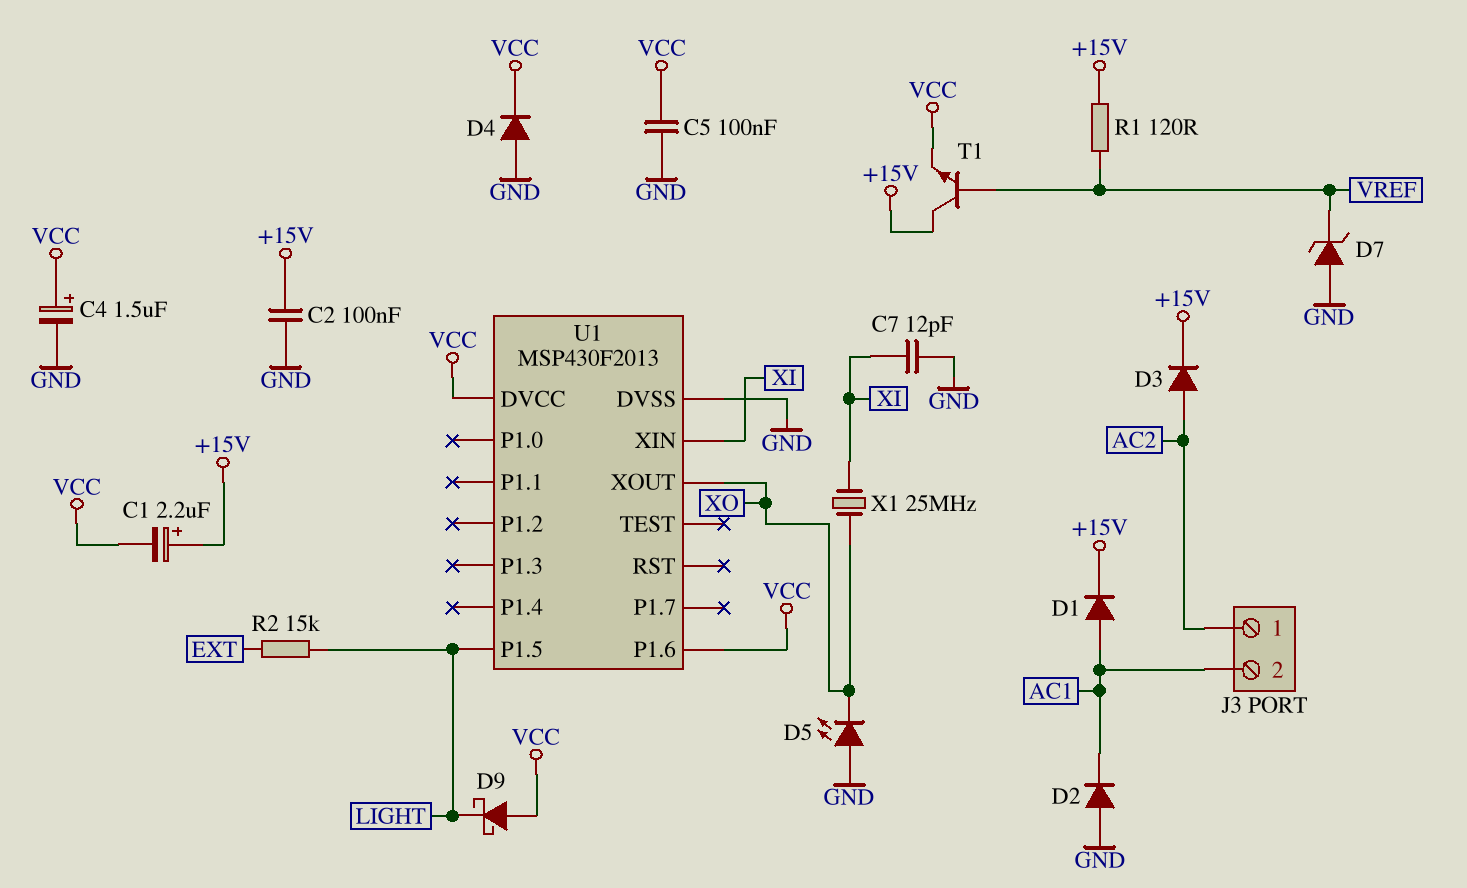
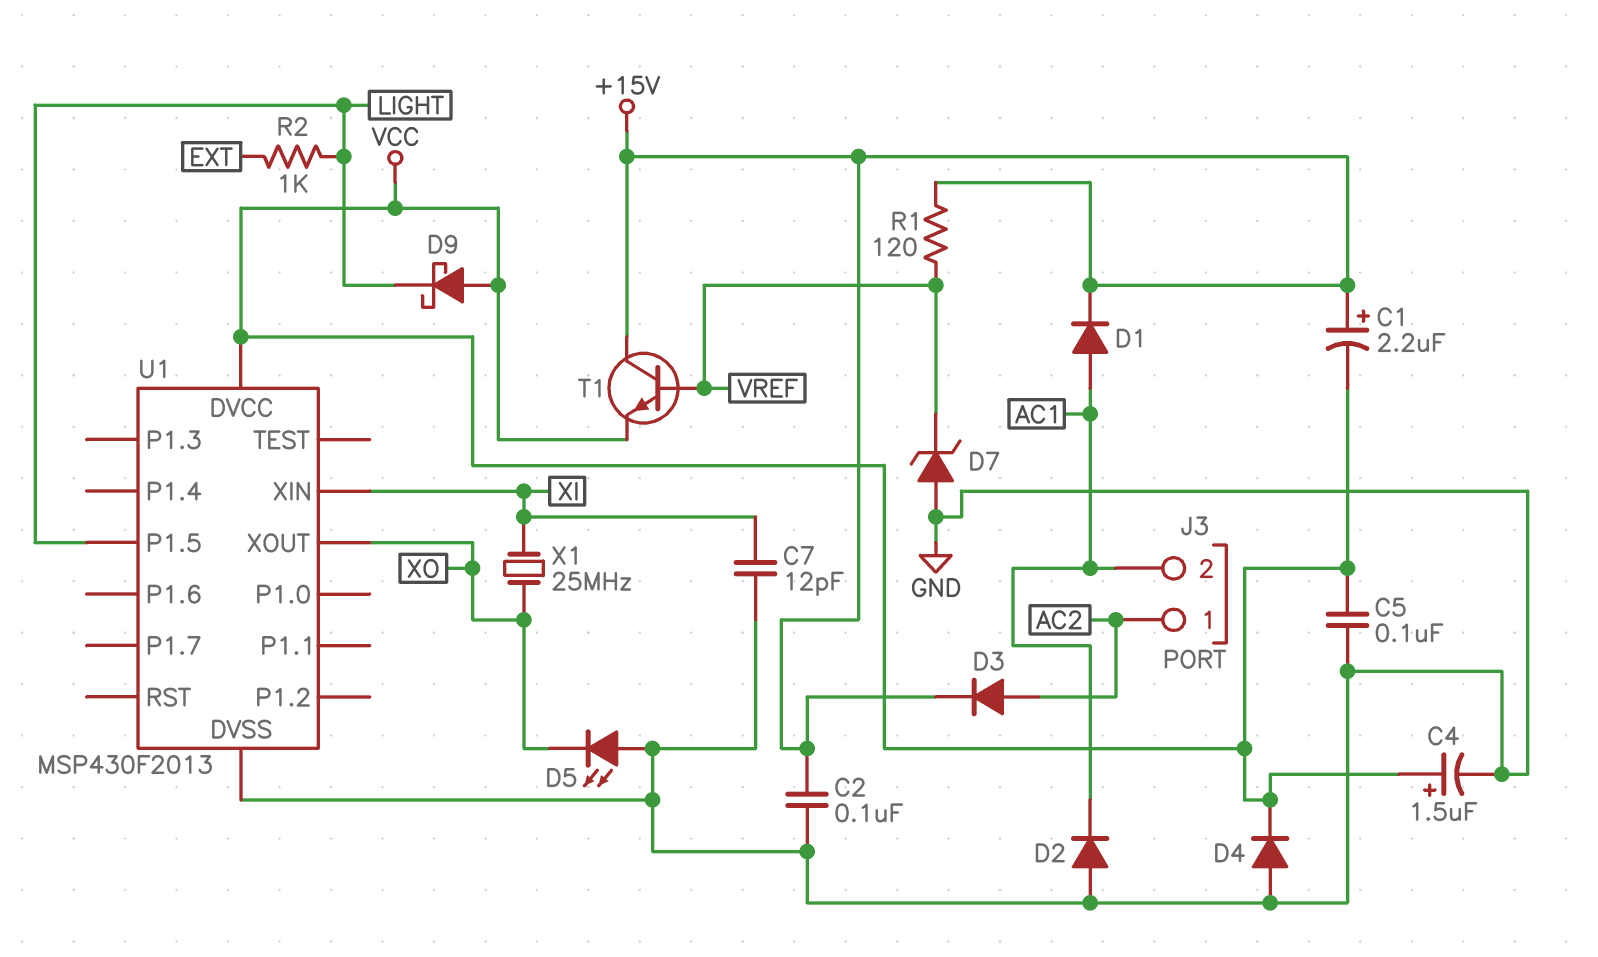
R2: 15k (EXT, LIGHT) -> 1k (EXT, LIGHT)
U1 pin P1.6: VCC -> none

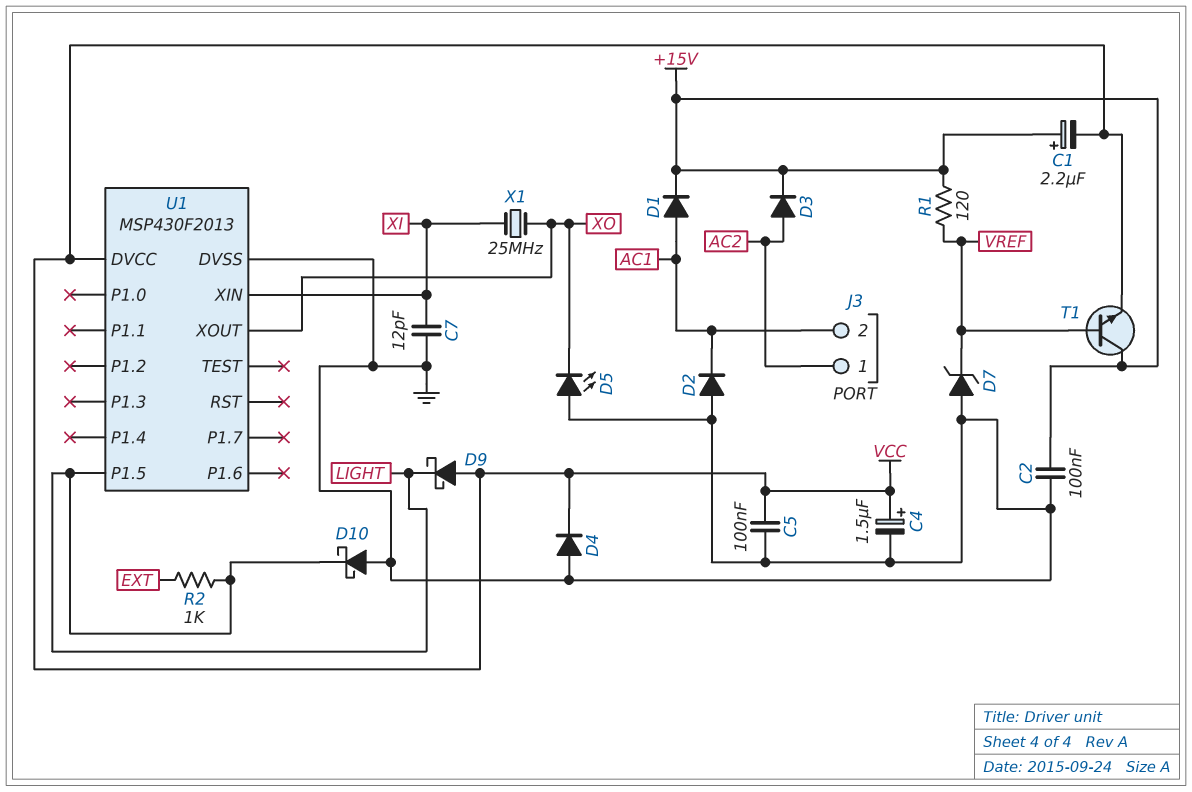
D10: none -> schottky (A GND, K LIGHT)

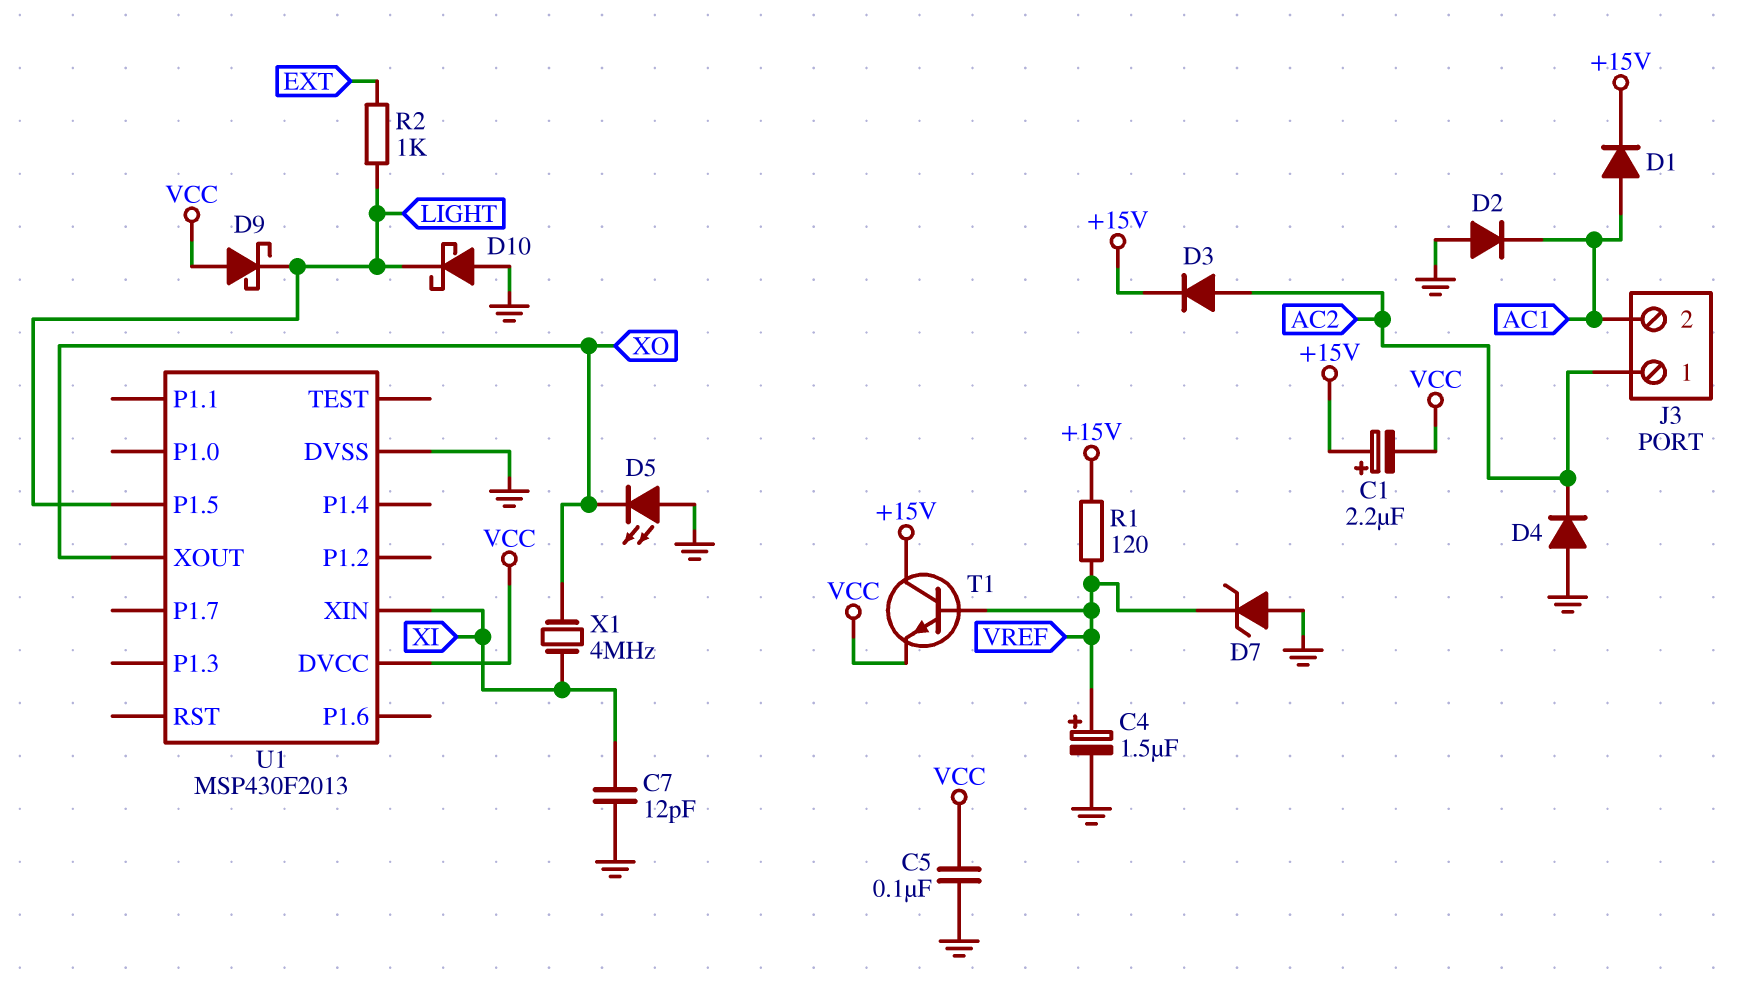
C2: 100nF (+15V, GND) -> none
C4: 1.5uF (plus VCC, minus GND) -> 1.5uF (plus VREF, minus GND)
D4: diode (A GND, K VCC) -> diode (A GND, K AC2)
X1: 25MHz (XI, XO) -> 4MHz (XI, XO)

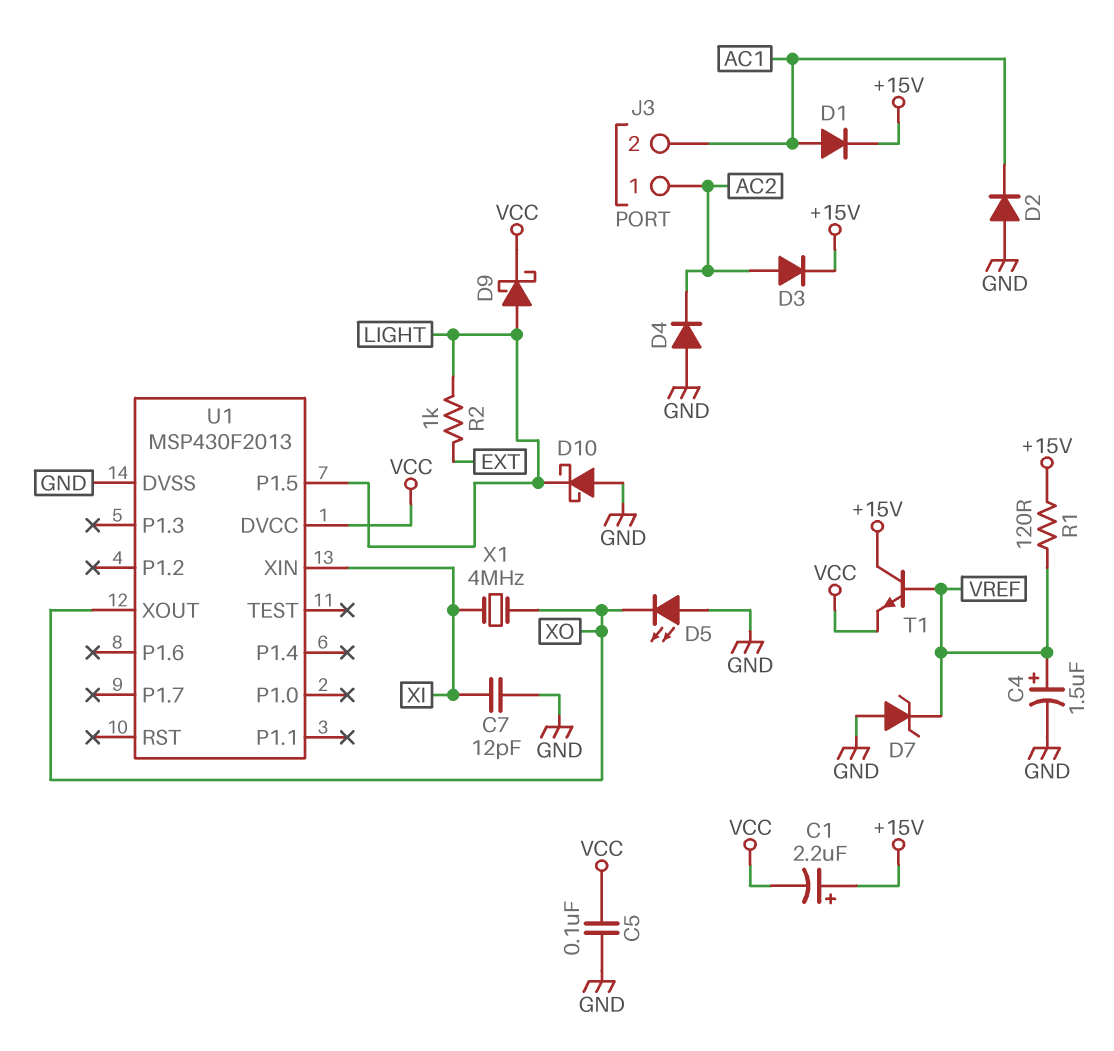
D9: schottky (A VCC, K LIGHT) -> schottky (A LIGHT, K VCC)

